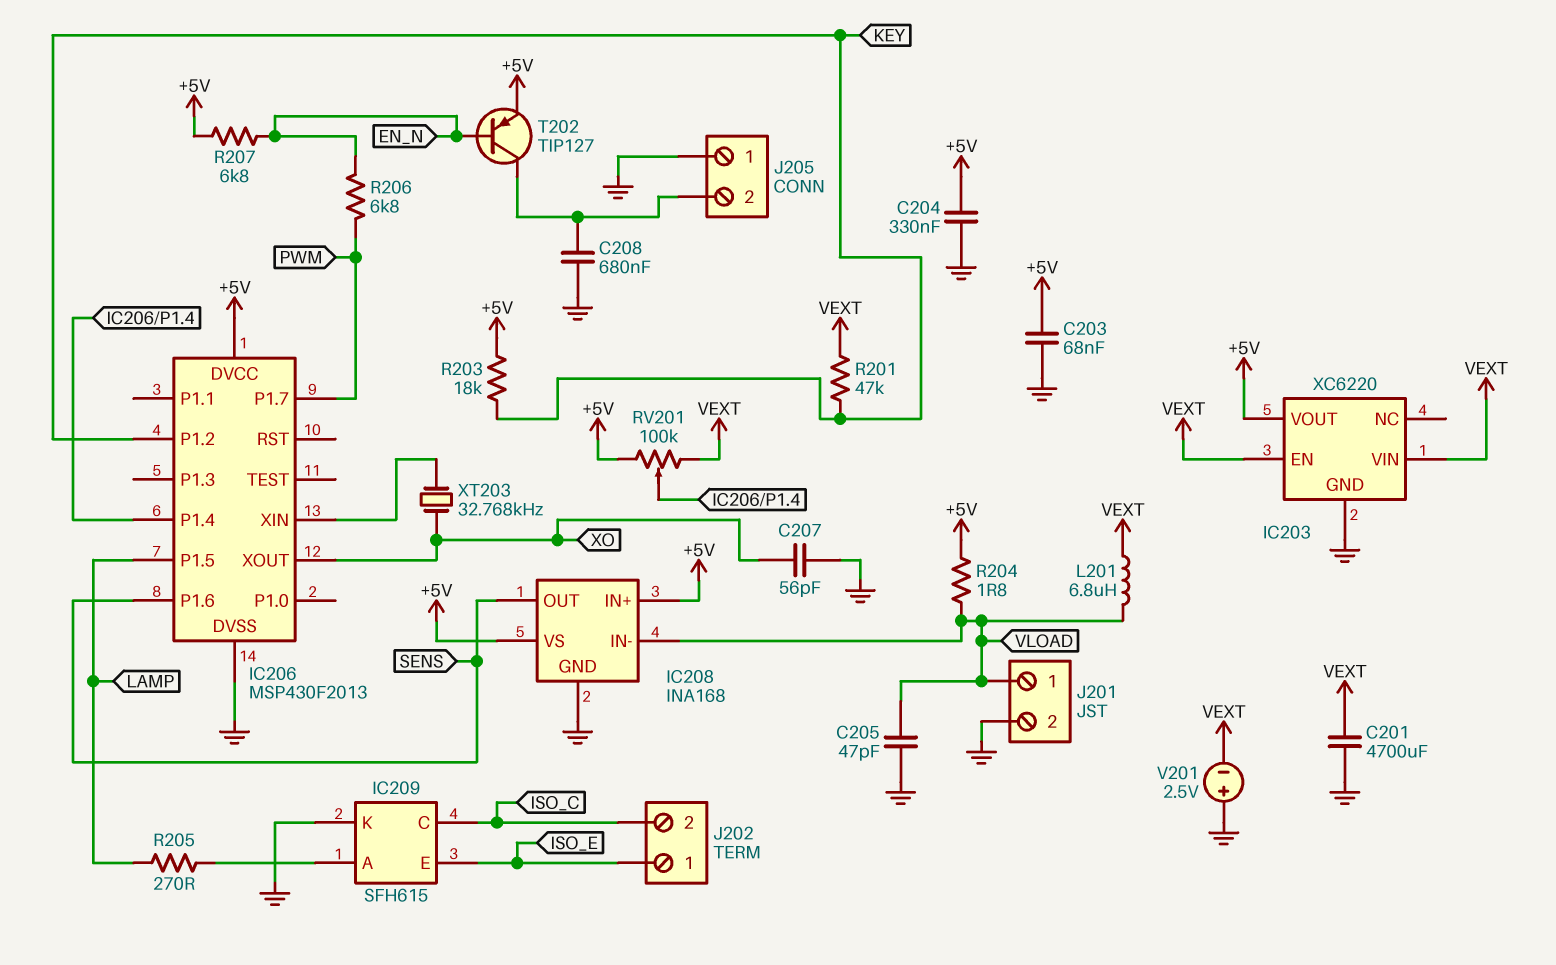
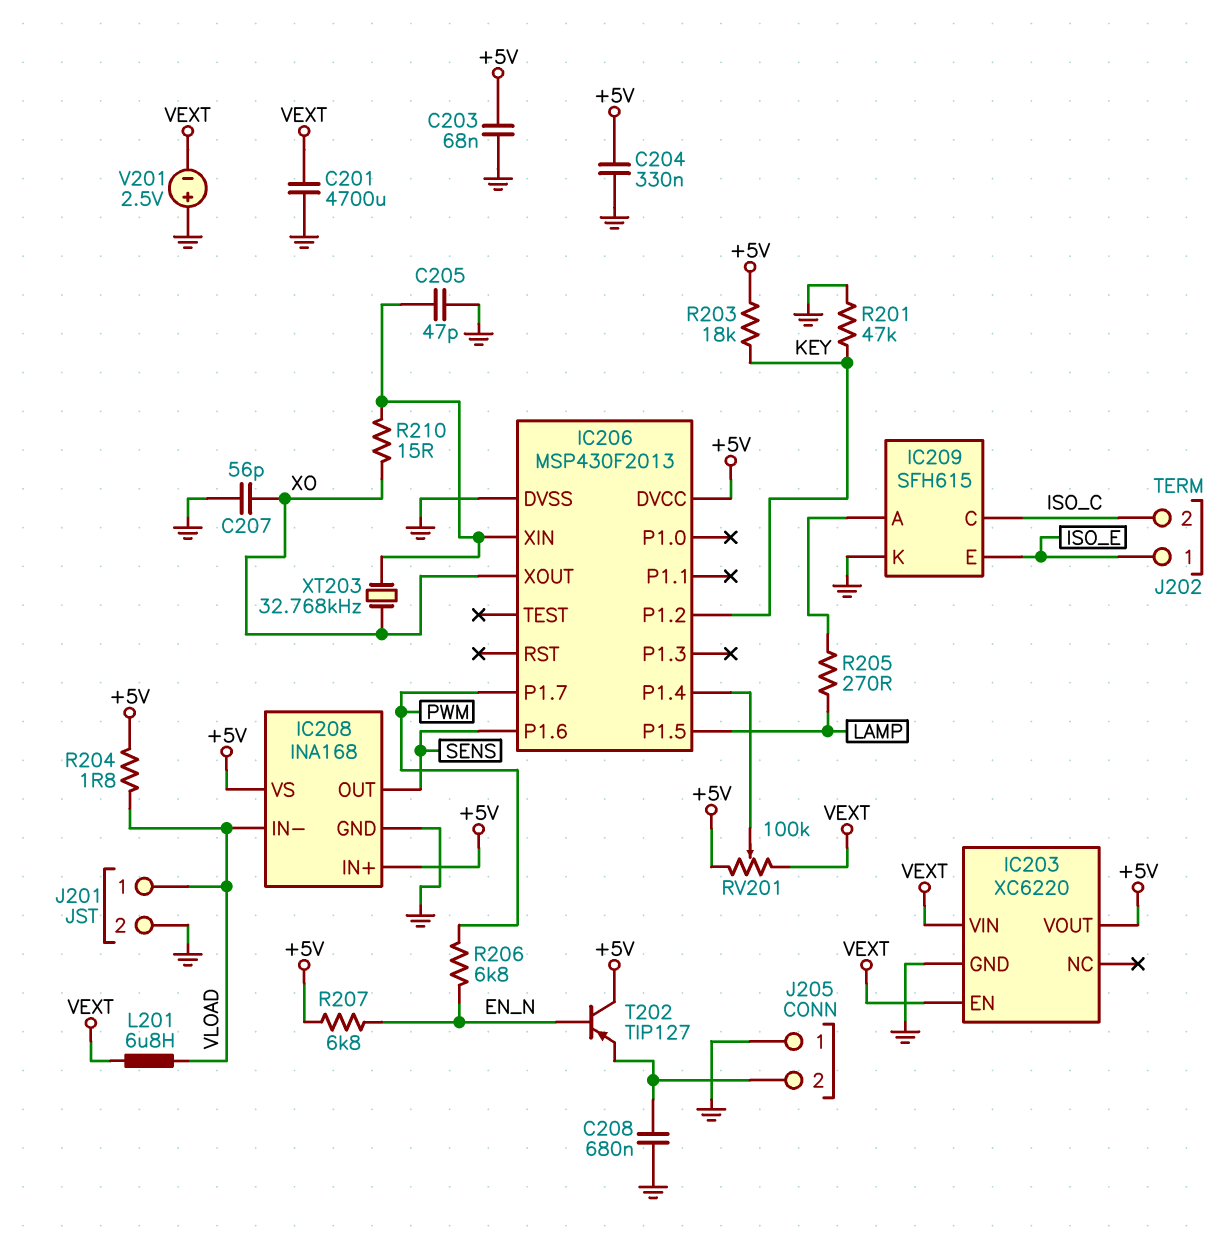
C205: 47pF (GND, VLOAD) -> 47pF (GND, IC206/XIN)
R201: 47k (KEY, VEXT) -> 47k (GND, KEY)
R210: none -> 15 (IC206/XIN, XO)
T202: PNP TIP127 (B EN_N, C J205/2, E +5V) -> PNP TIP127 (B EN_N, C +5V, E J205/2)

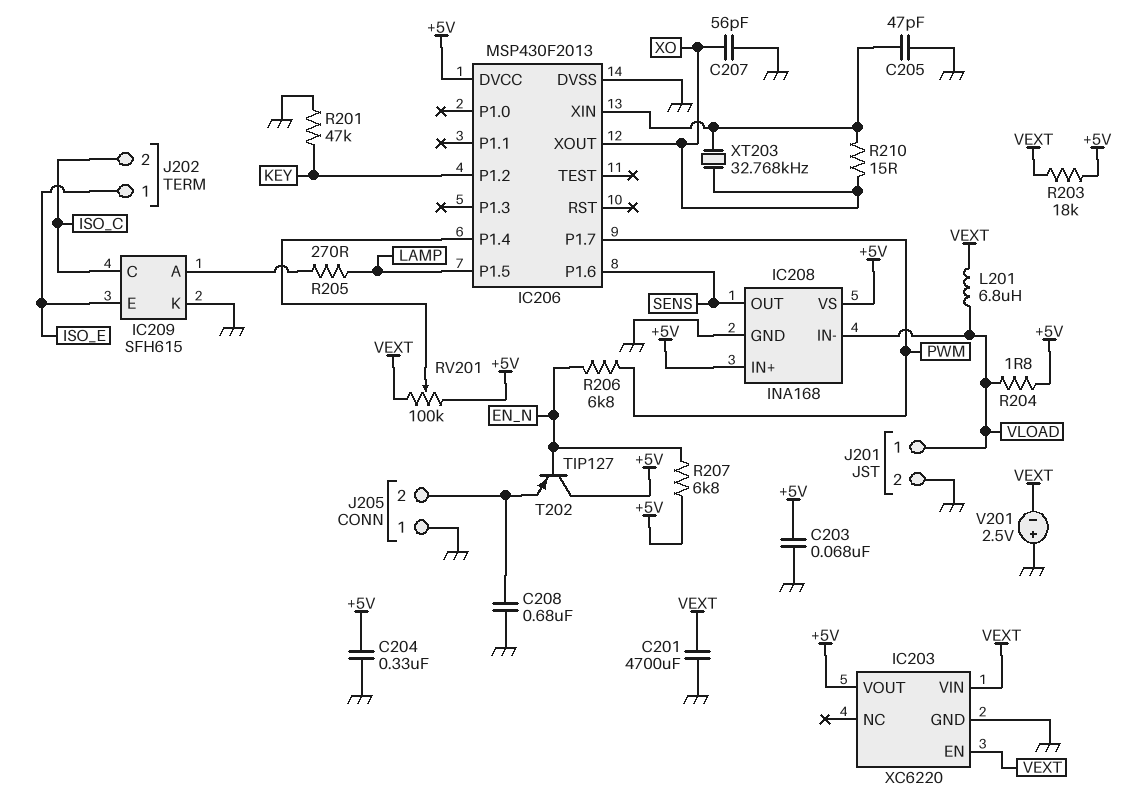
R203: 18k (+5V, KEY) -> 18k (+5V, VEXT)

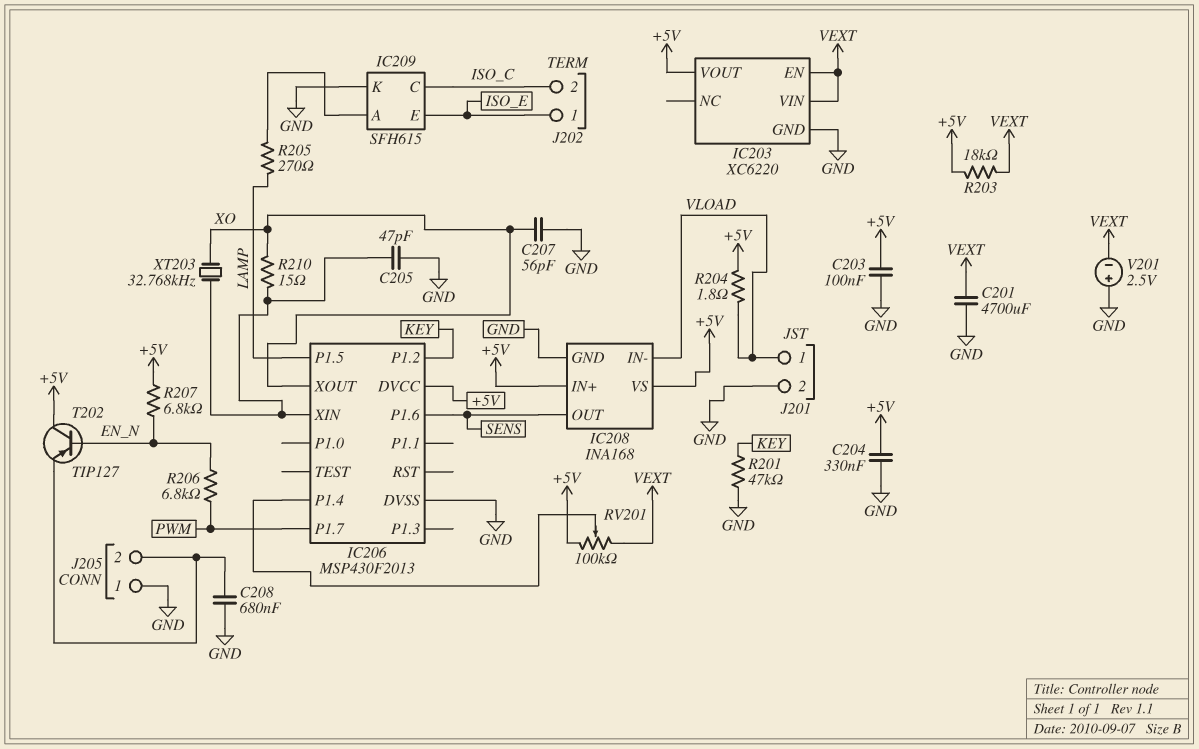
C203: 68nF (+5V, GND) -> 100nF (+5V, GND)
L201: 6.8uH (VEXT, VLOAD) -> none

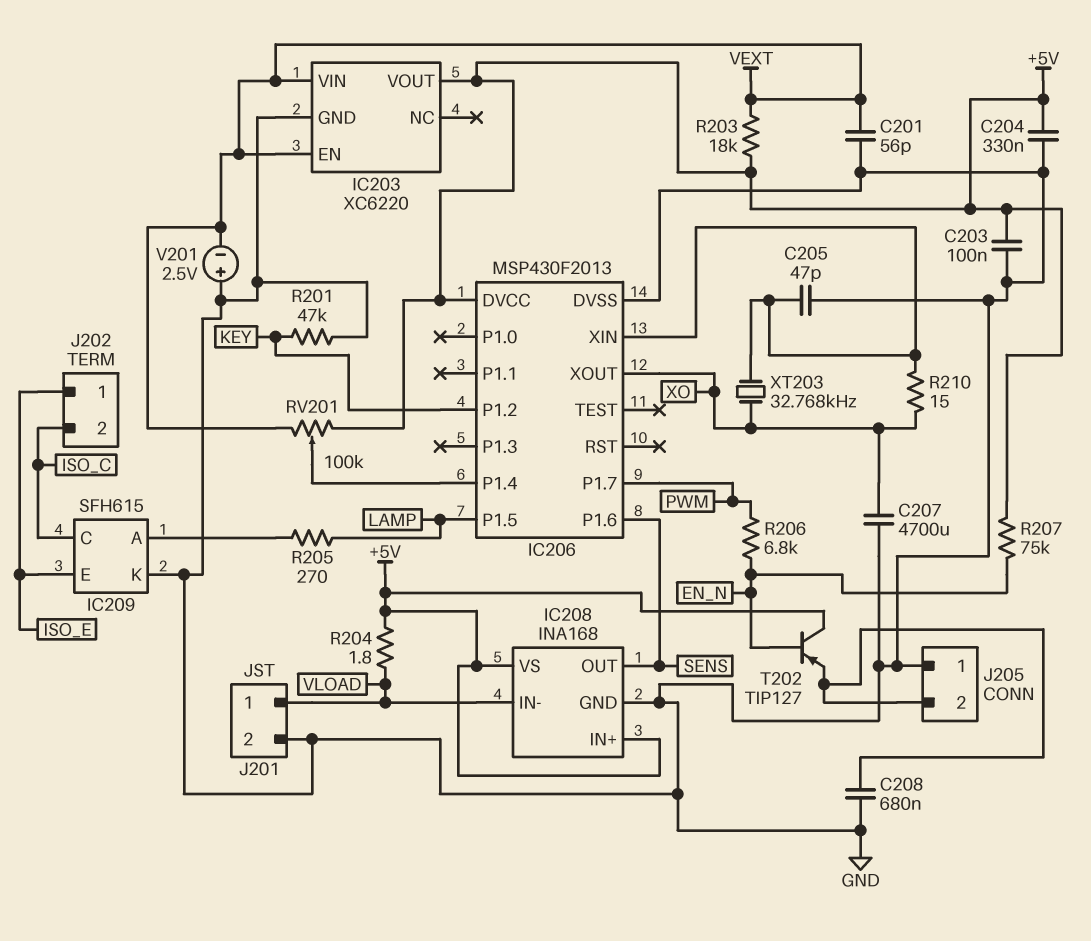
C201: 4700uF (GND, VEXT) -> 56pF (GND, VEXT)
C207: 56pF (GND, XO) -> 4700uF (GND, XO)
R207: 6.8k (+5V, EN_N) -> 75k (+5V, EN_N)

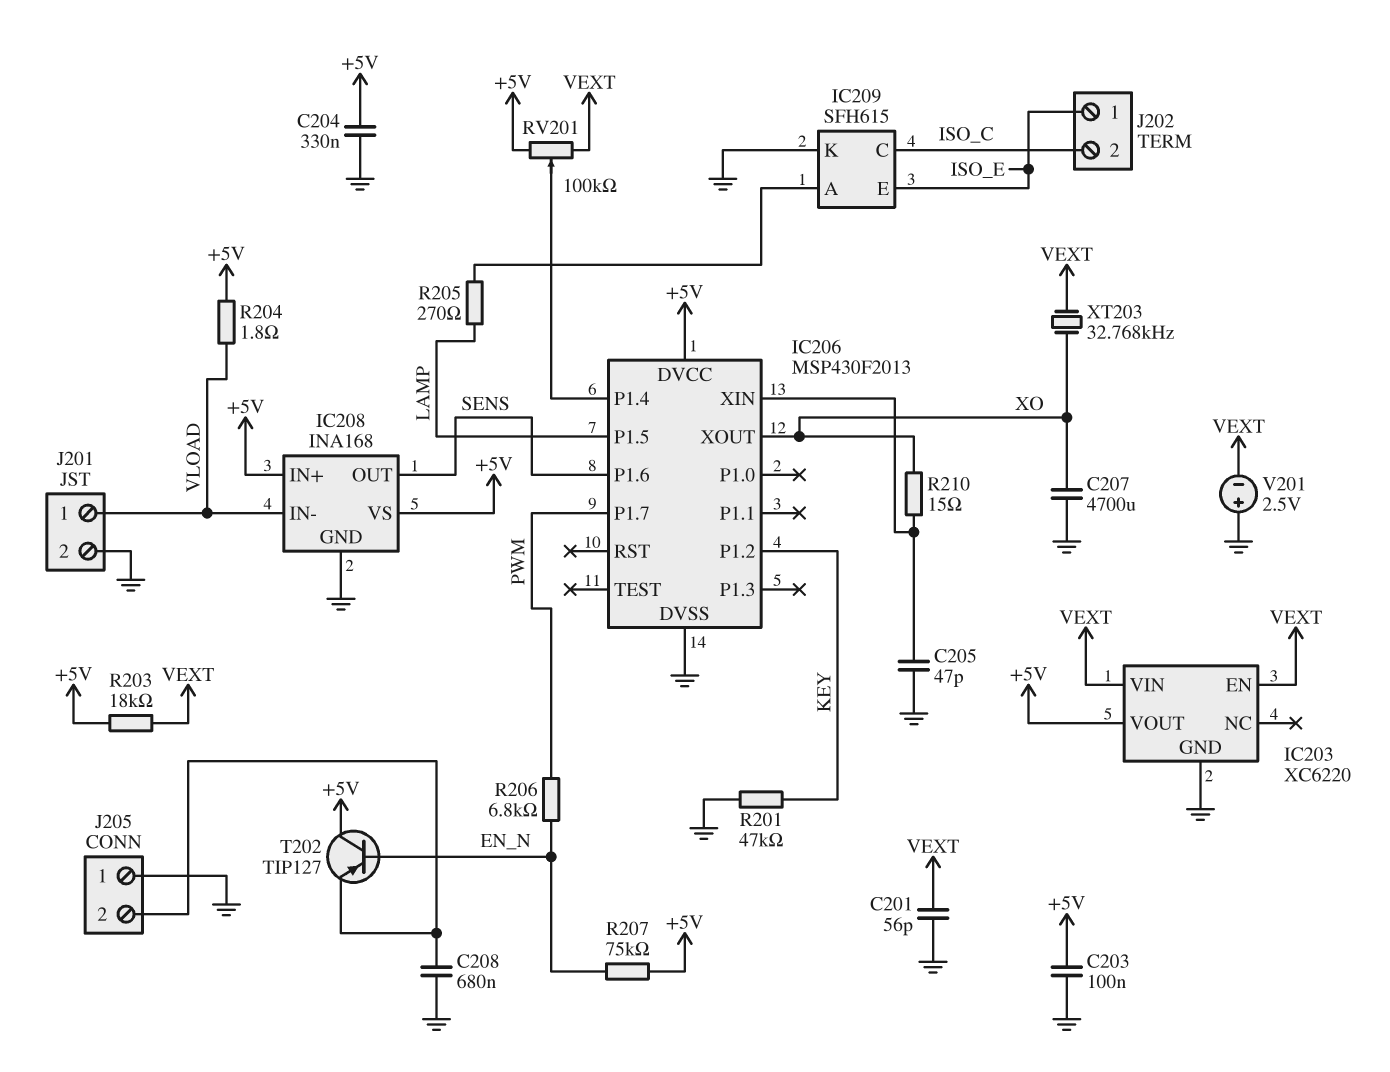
XT203: 32.768kHz (IC206/XIN, XO) -> 32.768kHz (VEXT, XO)

